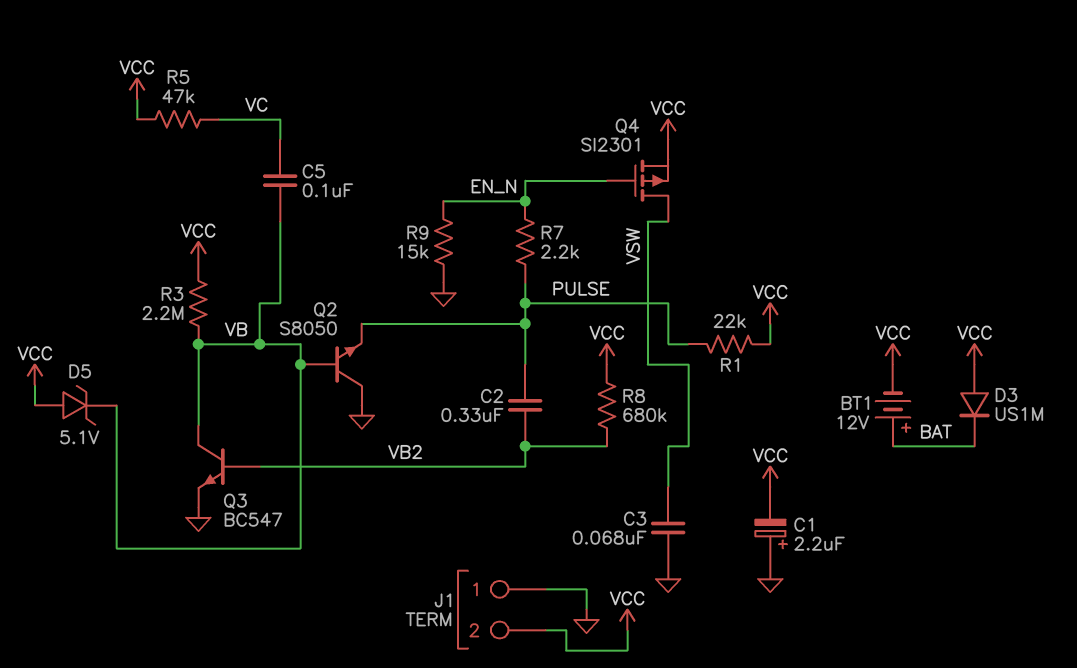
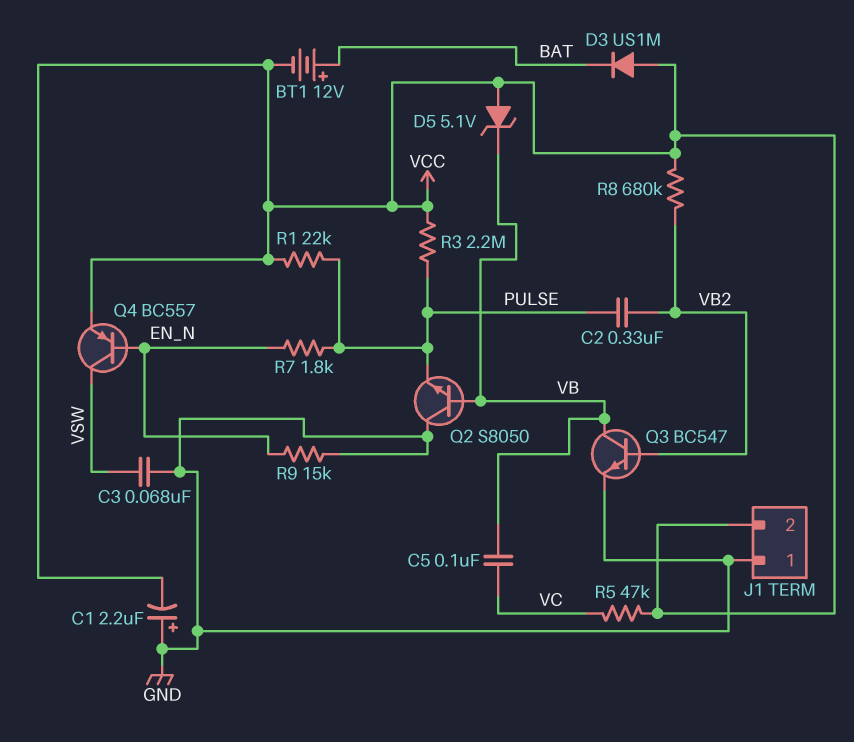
Q4: PMOS SI2301 (G EN_N, D VSW, S VCC) -> PNP BC557 (B EN_N, C VSW, E VCC)
R3: 2.2M (VB, VCC) -> 2.2M (PULSE, VCC)
R7: 2.2k (EN_N, PULSE) -> 1.8k (EN_N, PULSE)

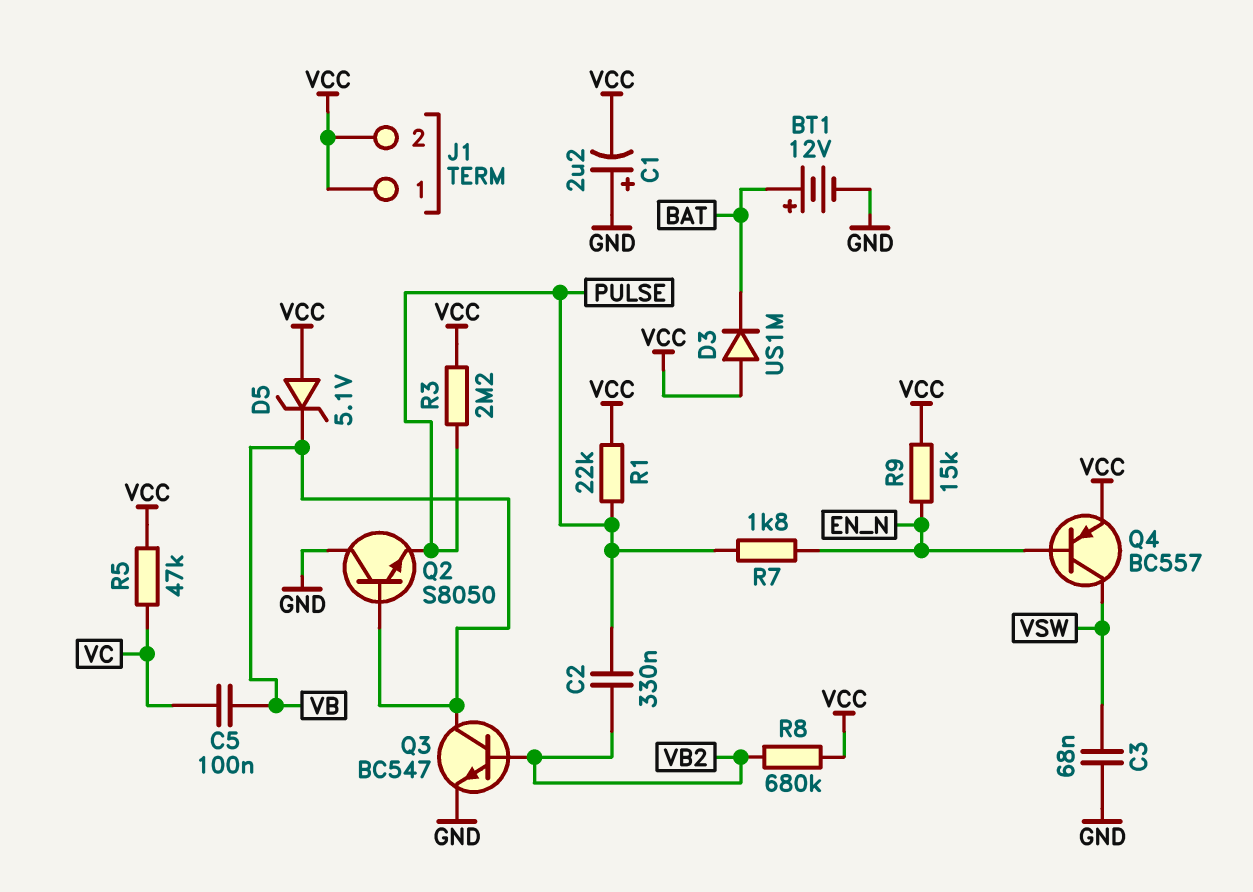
BT1: 12V (plus BAT, minus VCC) -> 12V (plus BAT, minus GND)
J1 pin 1: GND -> VCC
R9: 15k (EN_N, GND) -> 15k (EN_N, VCC)

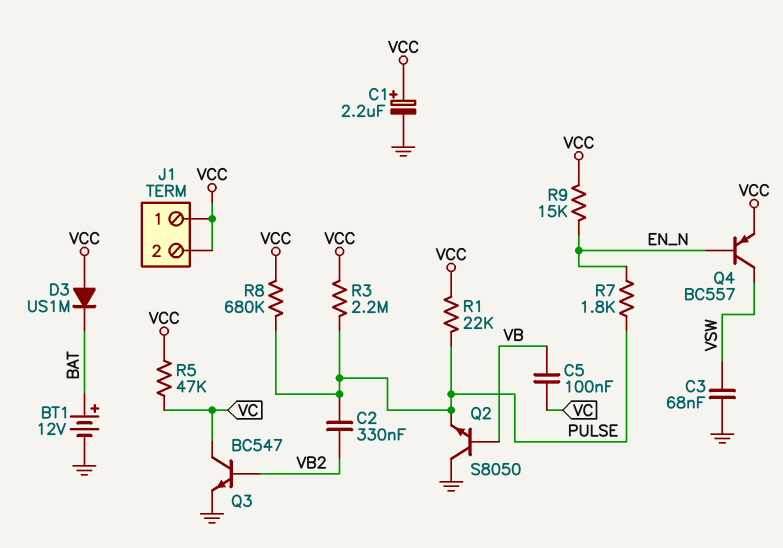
C1: 2.2uF (plus GND, minus VCC) -> 2.2uF (plus VCC, minus GND)
D5: zener 5.1V (A VCC, K VB) -> none
Q3: NPN BC547 (B VB2, C VB, E GND) -> NPN BC547 (B VB2, C VC, E GND)
R8: 680k (VB2, VCC) -> 680k (PULSE, VCC)

